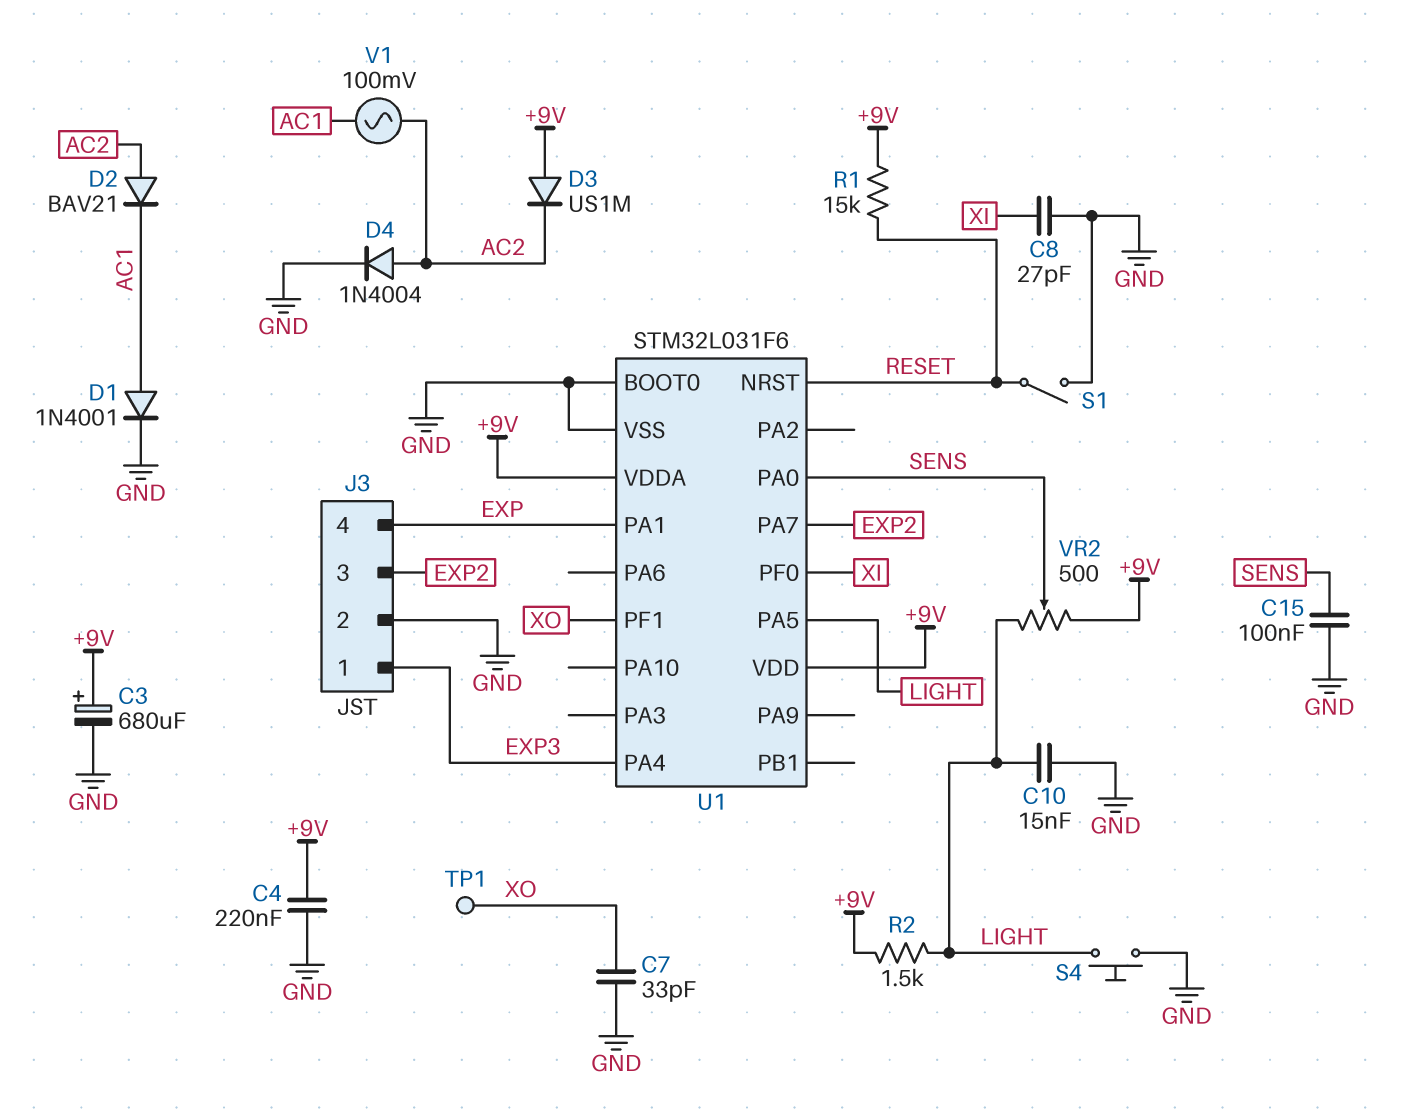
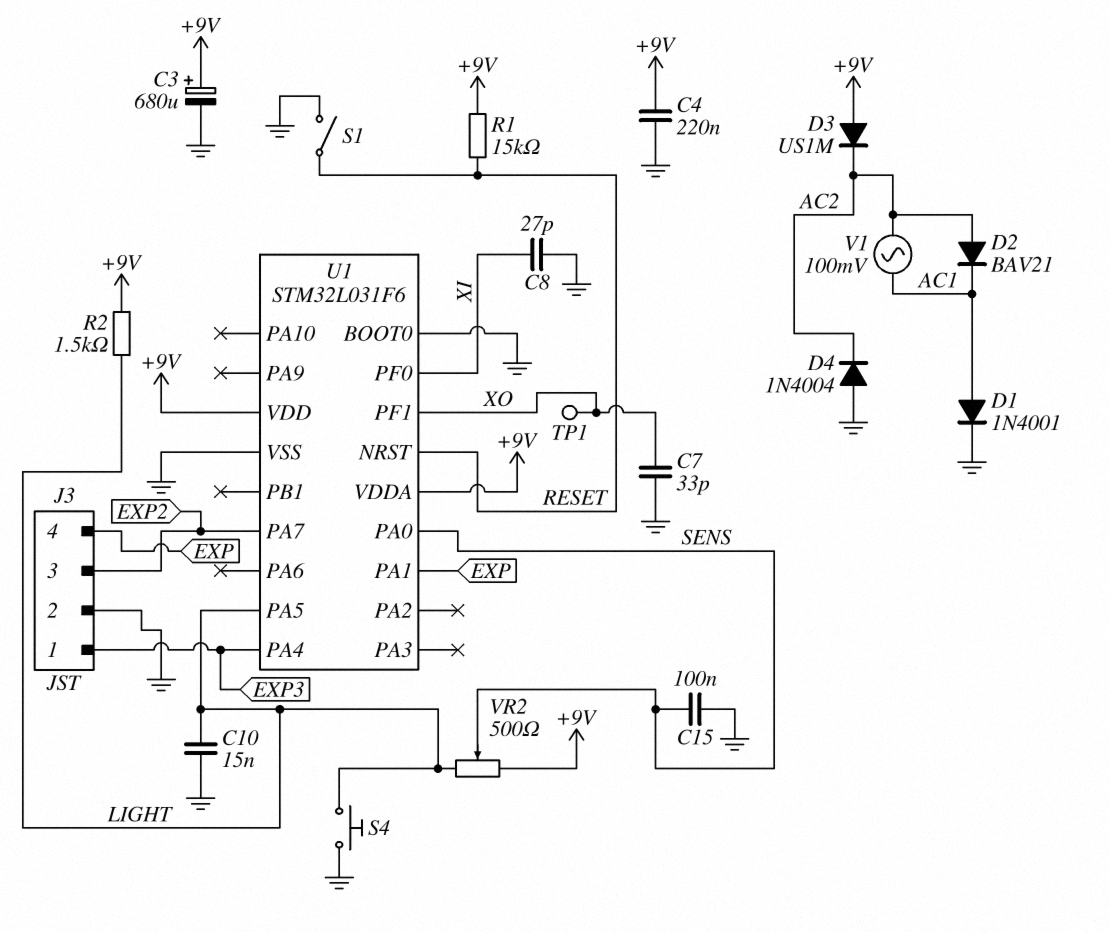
D4: diode 1N4004 (A AC2, K GND) -> diode 1N4004 (A GND, K AC2)

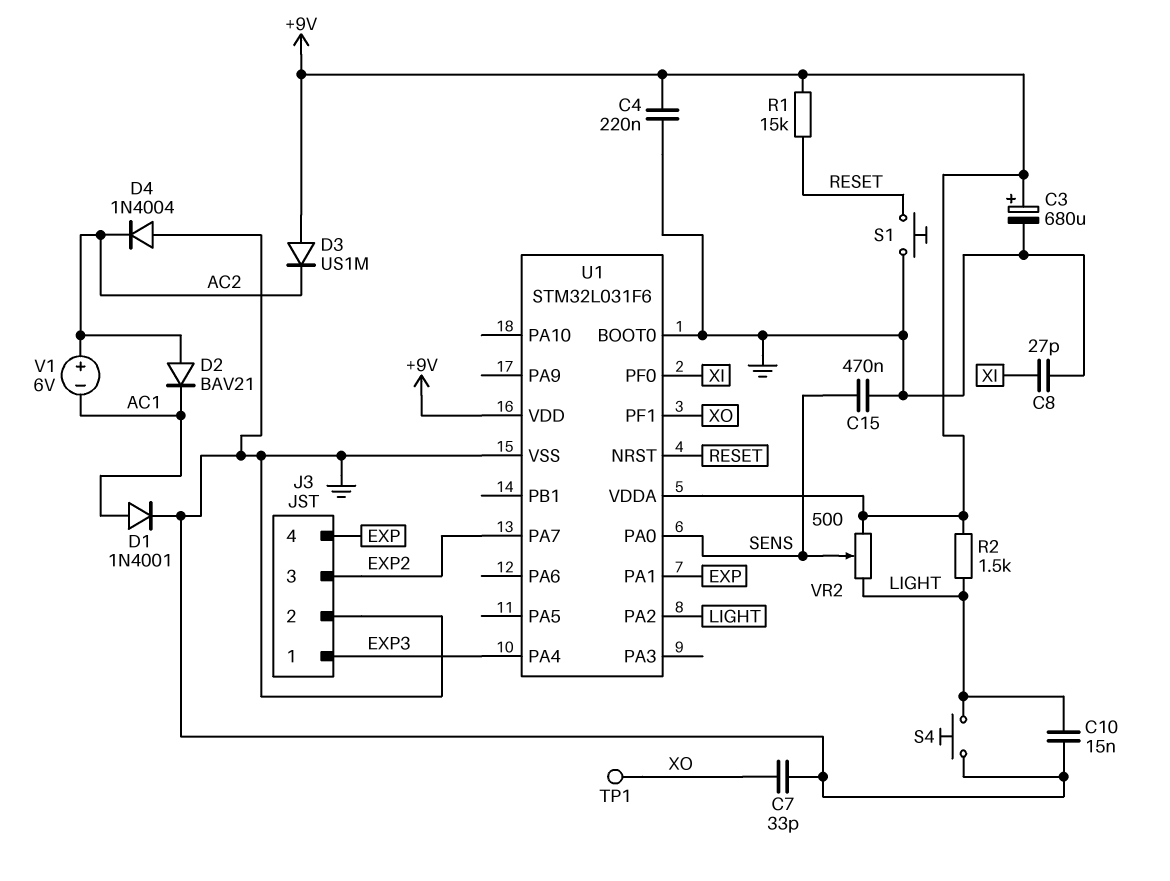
C15: 100nF (GND, SENS) -> 470nF (GND, SENS)
S1: switch (GND, RESET) -> button (GND, RESET)
U1 pin PA2: none -> LIGHT
U1 pin PA5: LIGHT -> none
V1: AC 100mV (AC1, AC2) -> 6V (plus AC2, minus AC1)

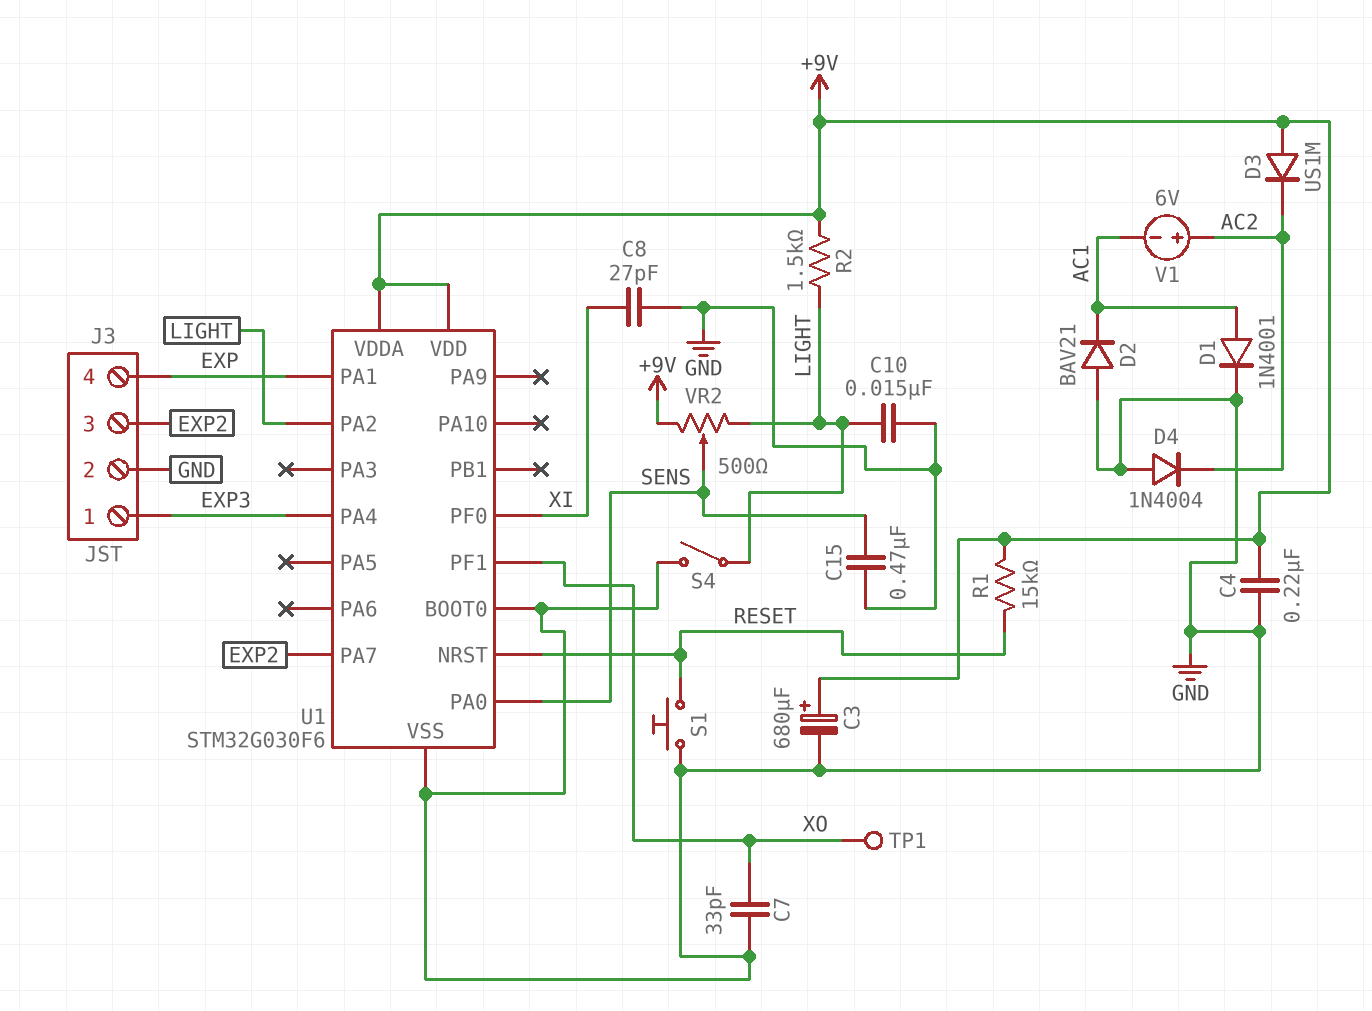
D2: diode BAV21 (A AC2, K AC1) -> diode BAV21 (A GND, K AC1)
S4: button (GND, LIGHT) -> switch (GND, LIGHT)
U1: STM32L031F6 -> STM32G030F6

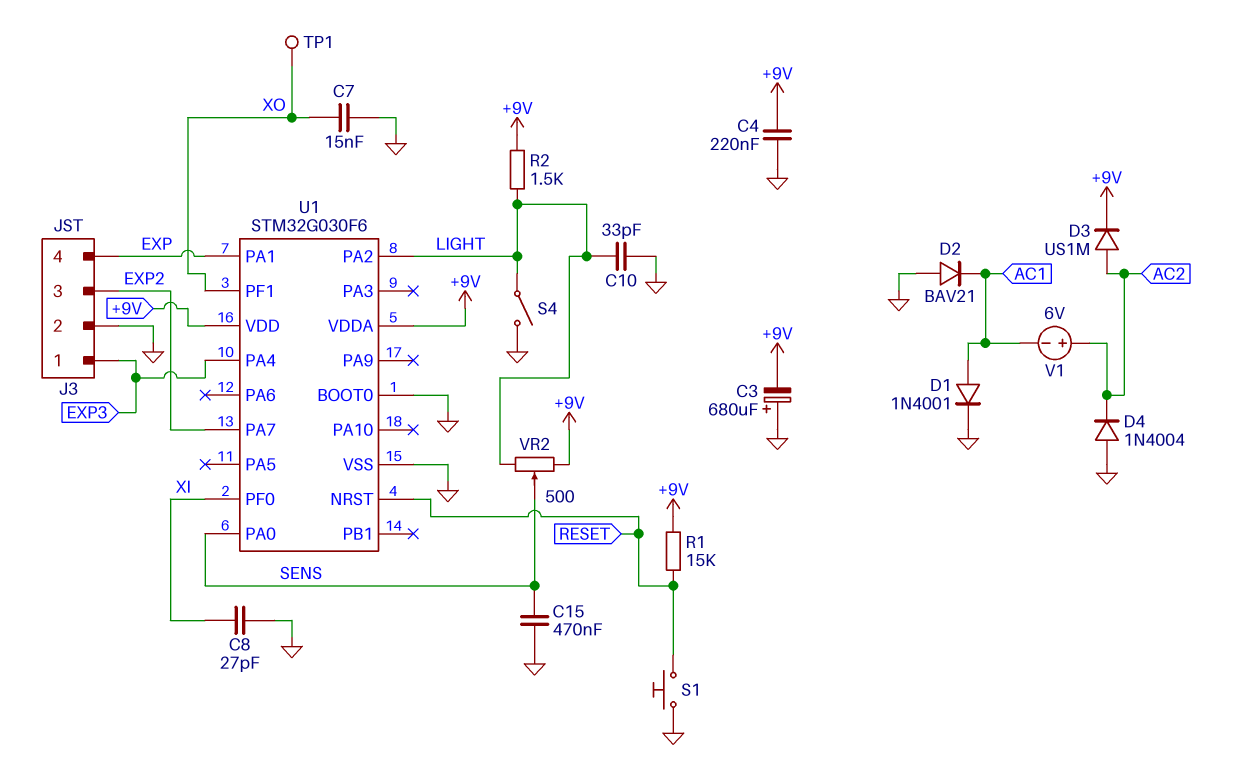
C3: 680uF (plus +9V, minus GND) -> 680uF (plus GND, minus +9V)
C7: 33pF (GND, XO) -> 15nF (GND, XO)
C10: 15nF (GND, LIGHT) -> 33pF (GND, LIGHT)
D3: diode US1M (A +9V, K AC2) -> diode US1M (A AC2, K +9V)

